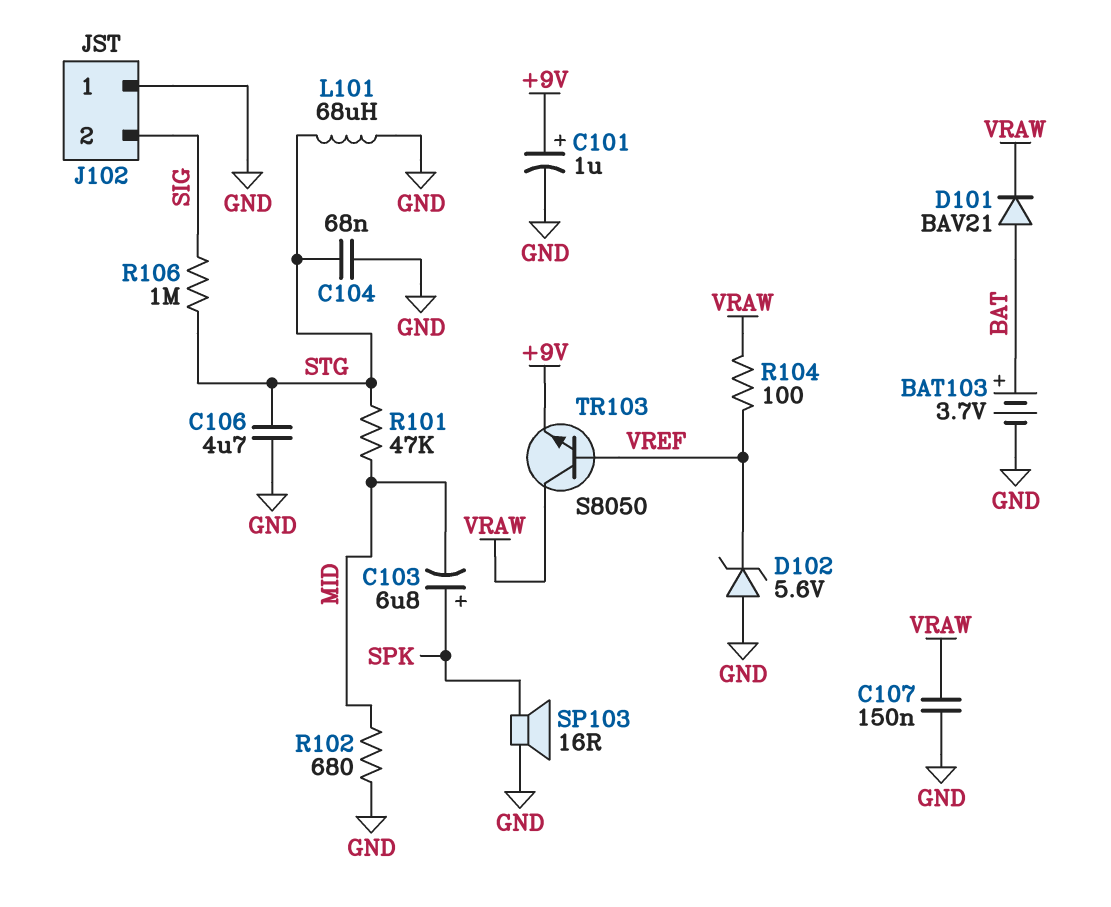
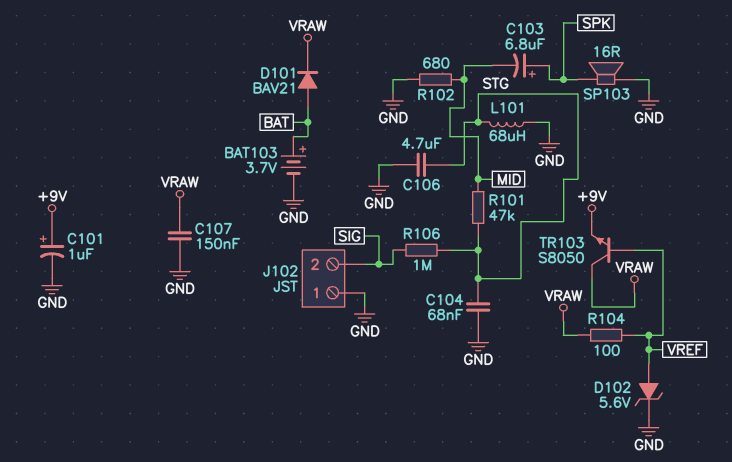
D102: zener 5.6V (A GND, K VREF) -> zener 5.6V (A VREF, K GND)

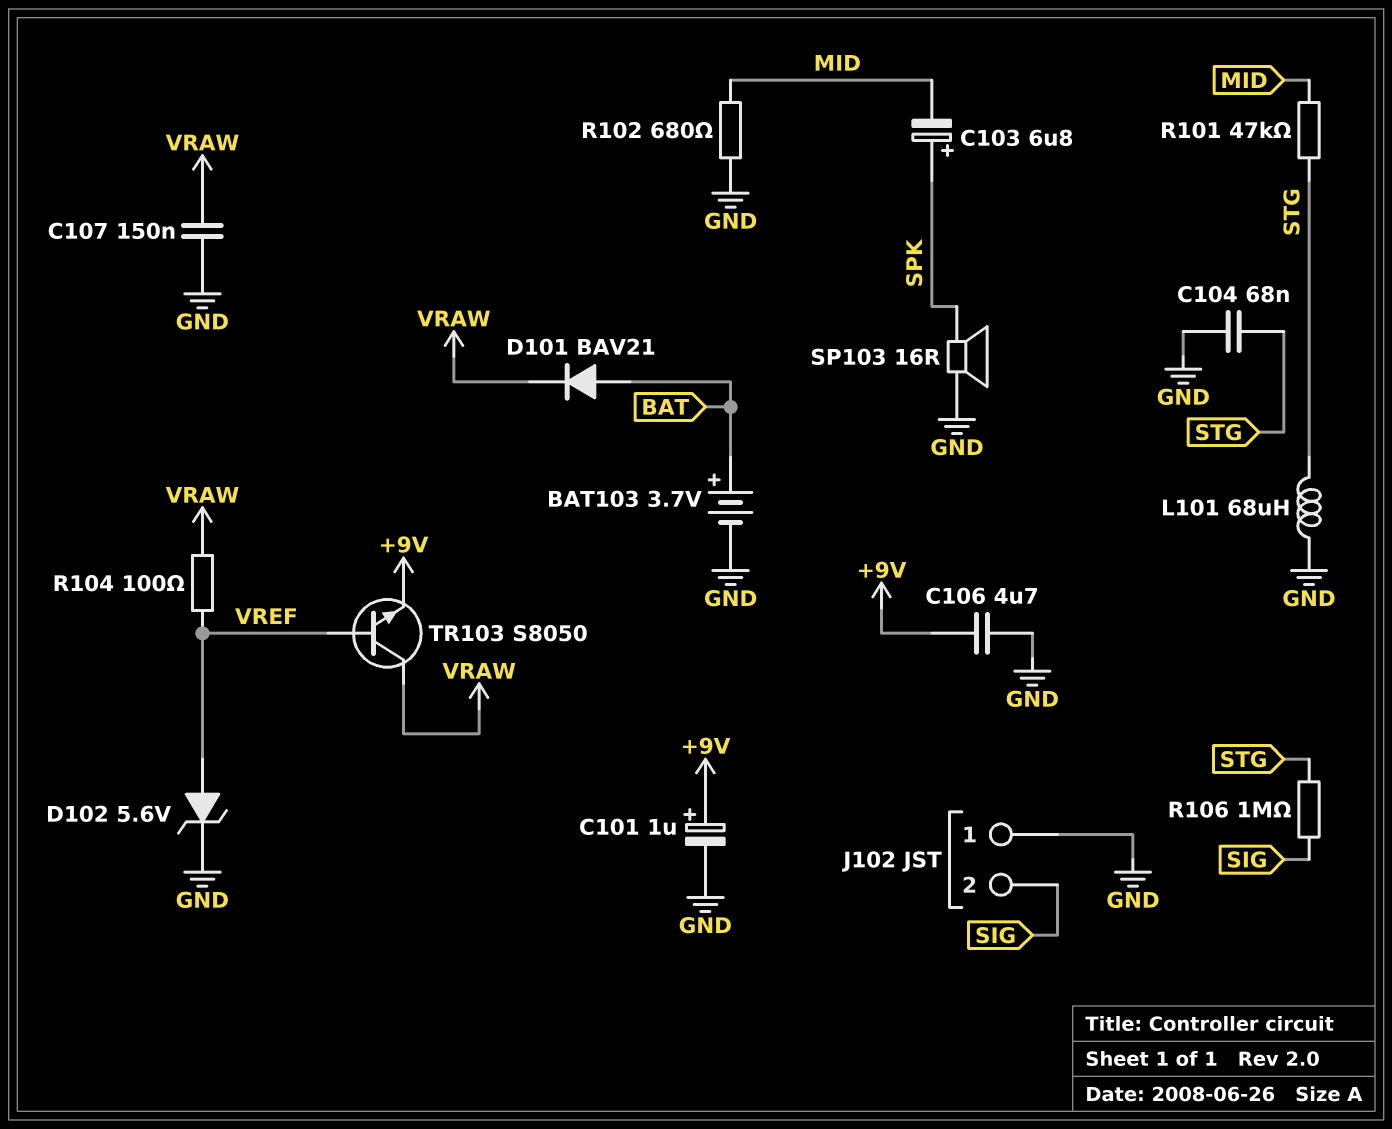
C106: 4.7uF (GND, STG) -> 4.7uF (+9V, GND)

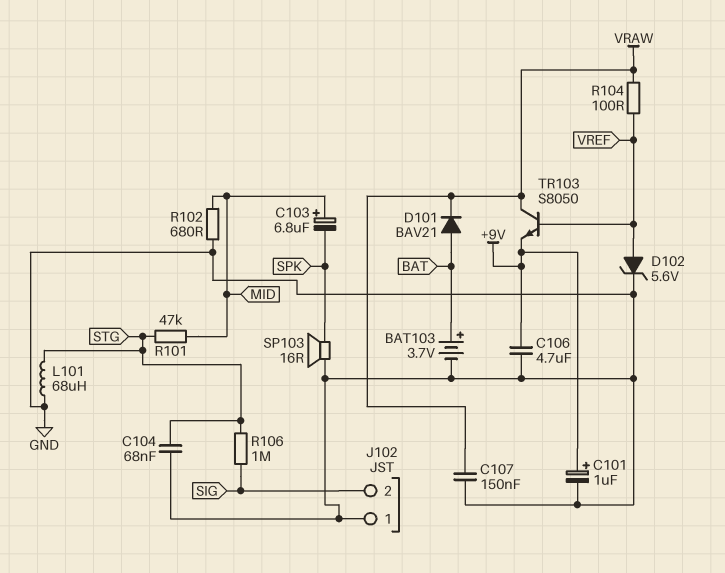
C103: 6.8uF (plus SPK, minus MID) -> 6.8uF (plus MID, minus SPK)

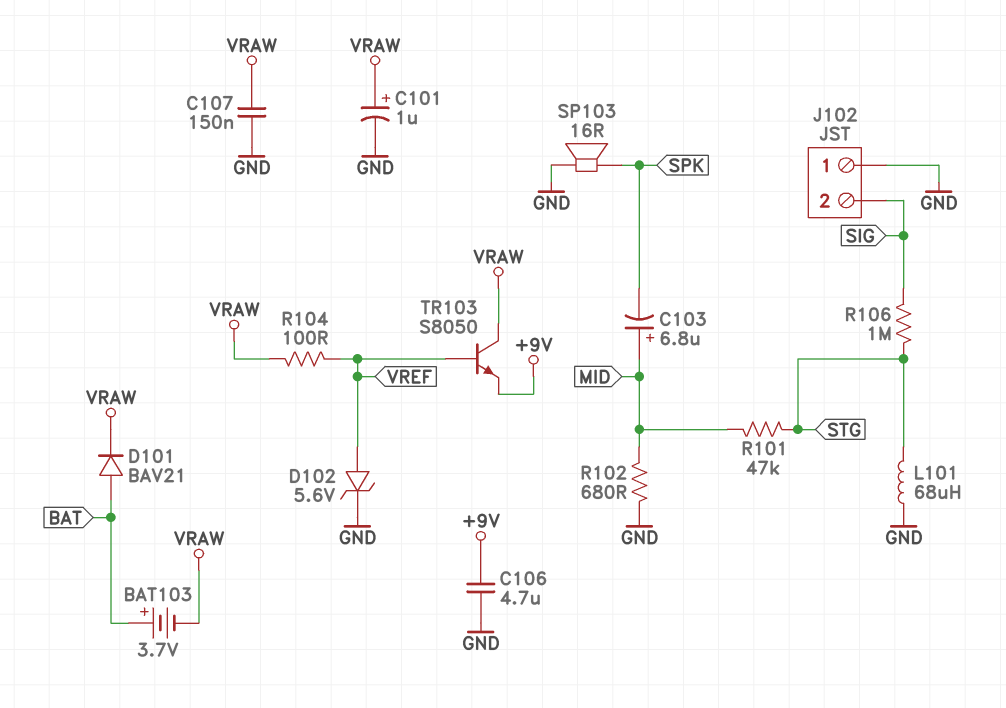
BAT103: 3.7V (plus BAT, minus GND) -> 3.7V (plus BAT, minus VRAW)
C101: 1uF (plus +9V, minus GND) -> 1uF (plus VRAW, minus GND)
C104: 68nF (GND, STG) -> none

